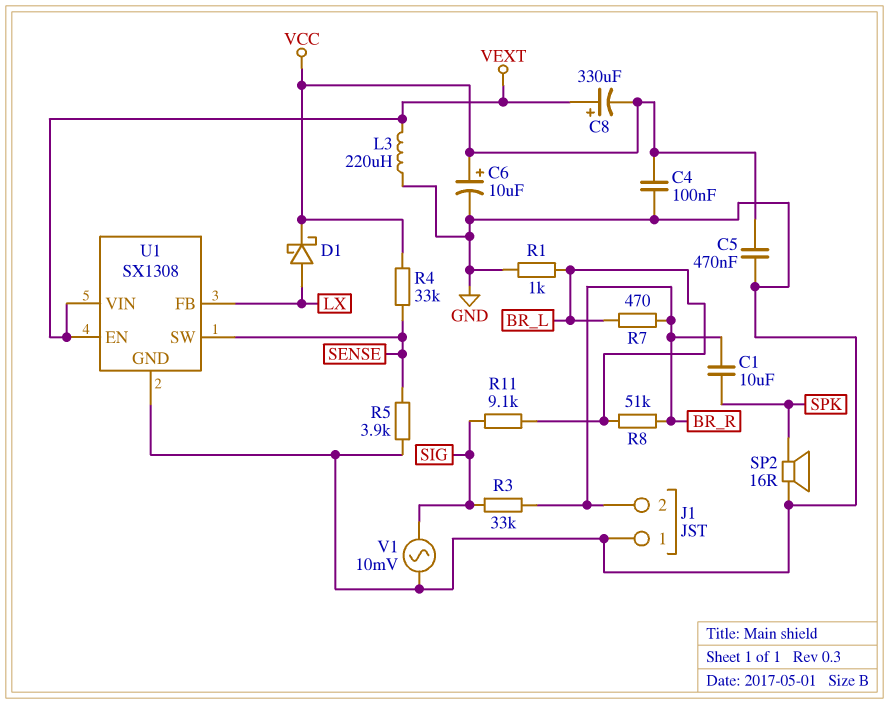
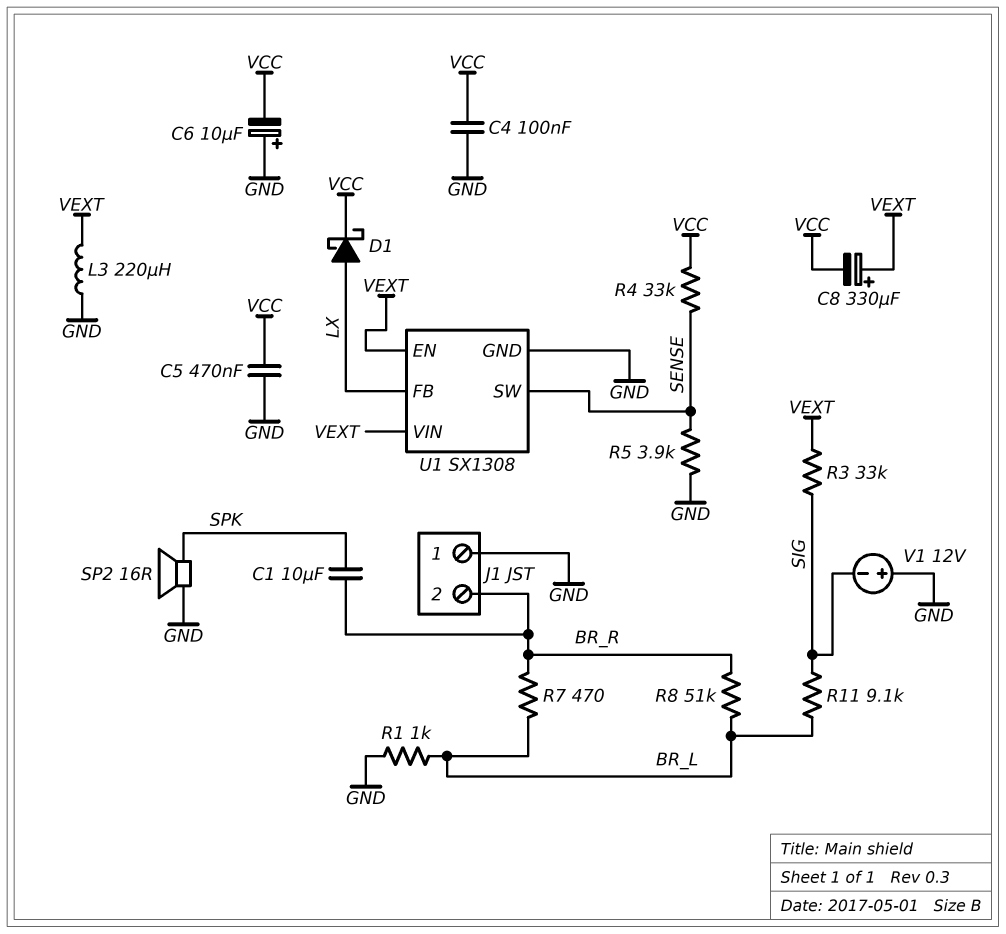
C6: 10uF (plus VCC, minus GND) -> 10uF (plus GND, minus VCC)
R3: 33k (BR_R, SIG) -> 33k (SIG, VEXT)
V1: AC 10mV (GND, SIG) -> 12V (plus GND, minus SIG)

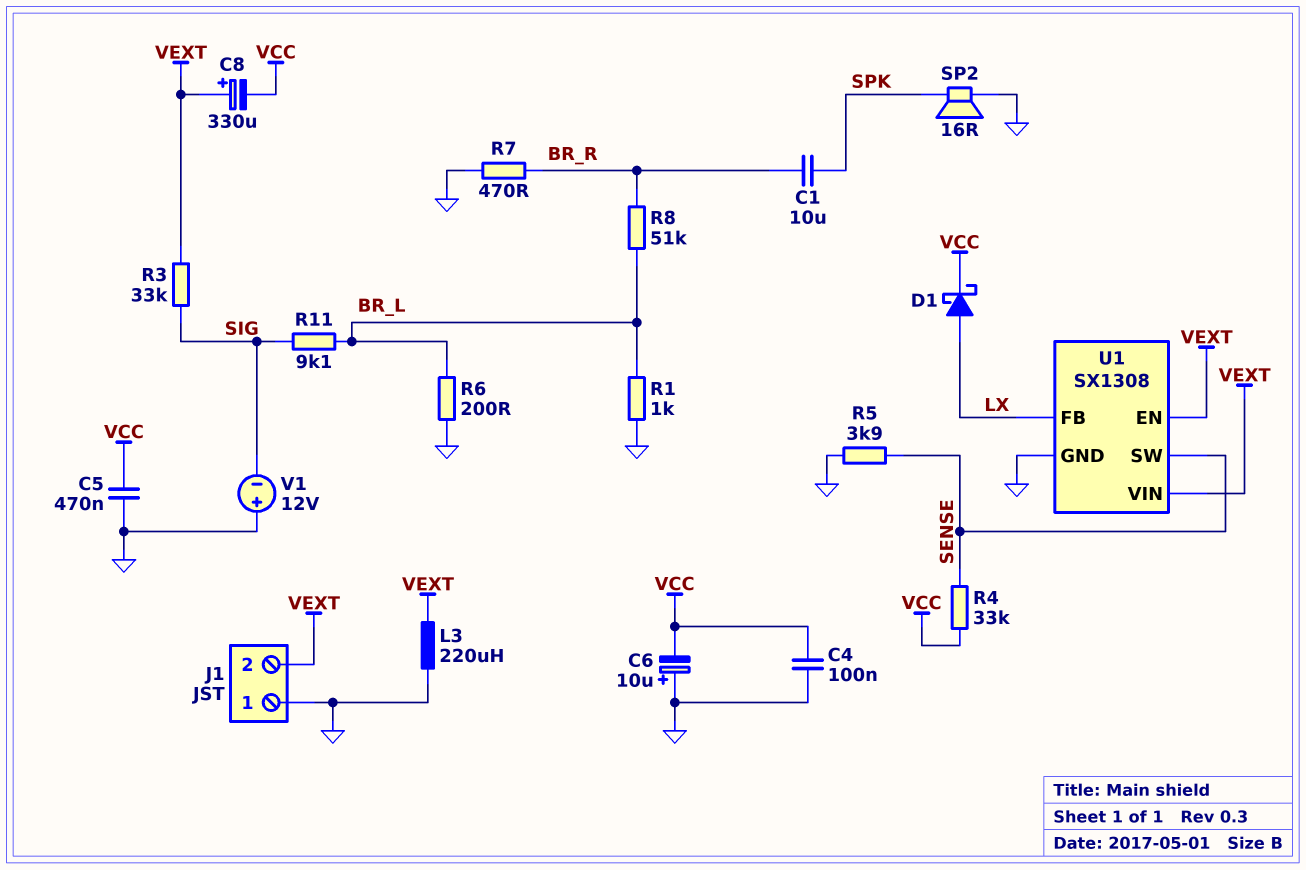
J1 pin 2: BR_R -> VEXT
R6: none -> 200 (BR_L, GND)
R7: 470 (BR_L, BR_R) -> 470 (BR_R, GND)

